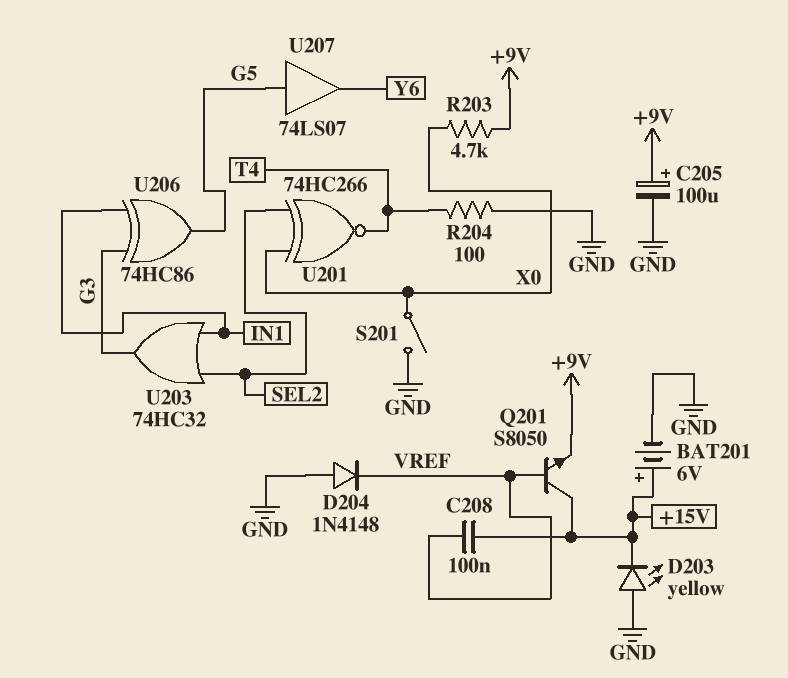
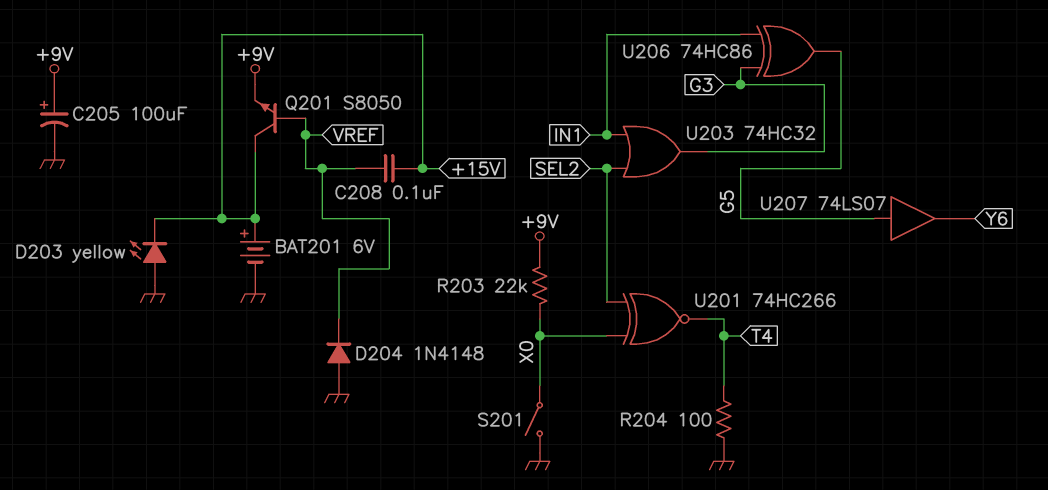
R203: 4.7k (+9V, X0) -> 22k (+9V, X0)

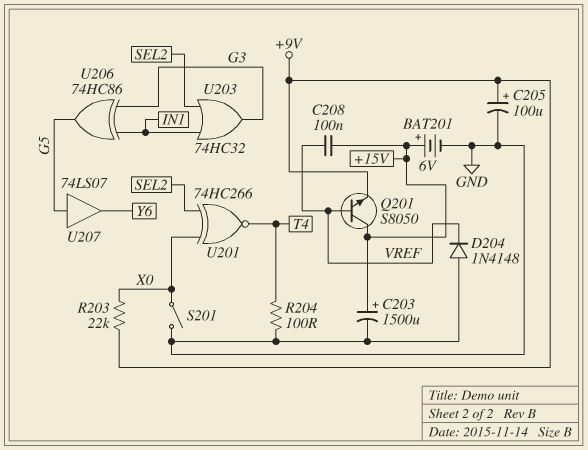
C203: none -> 1500uF (plus +15V, minus GND)
D203: LED yellow (A GND, K +15V) -> none

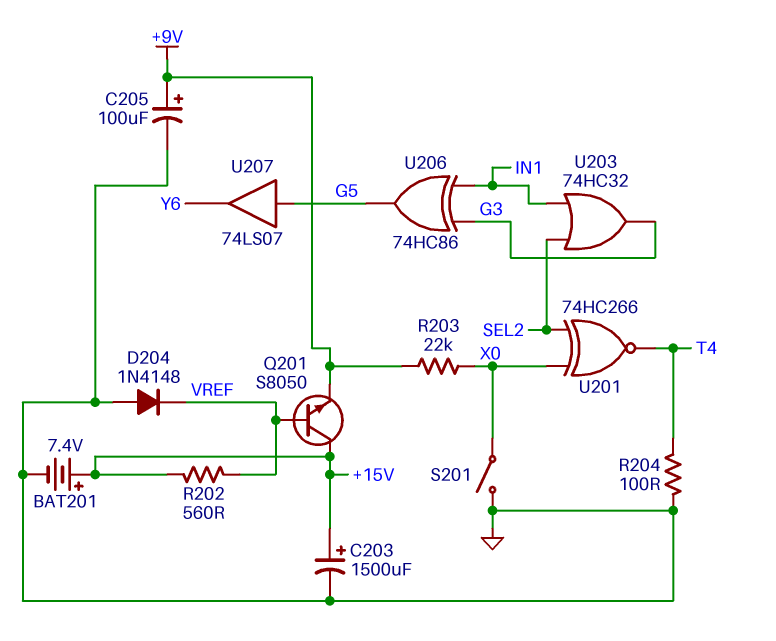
BAT201: 6V (plus +15V, minus GND) -> 7.4V (plus +15V, minus GND)
C208: 100nF (+15V, VREF) -> none
R202: none -> 560 (+15V, VREF)

